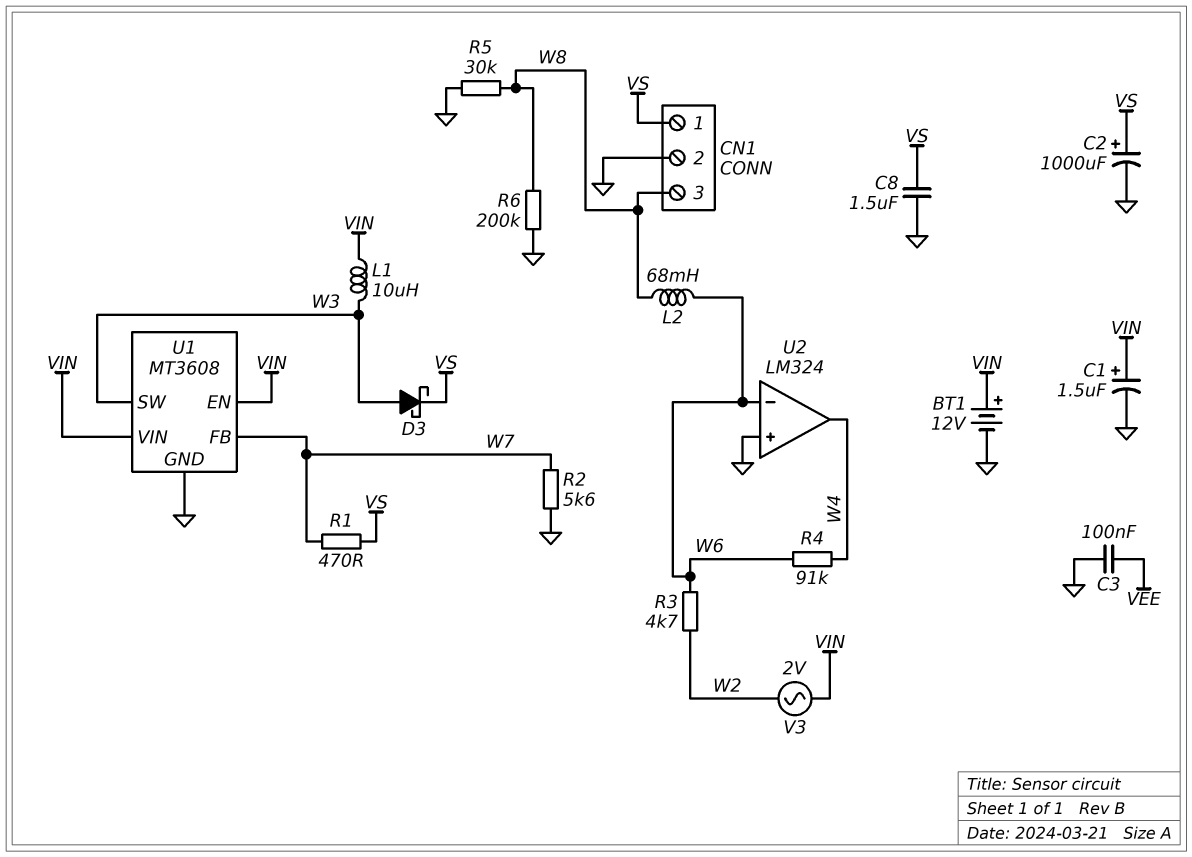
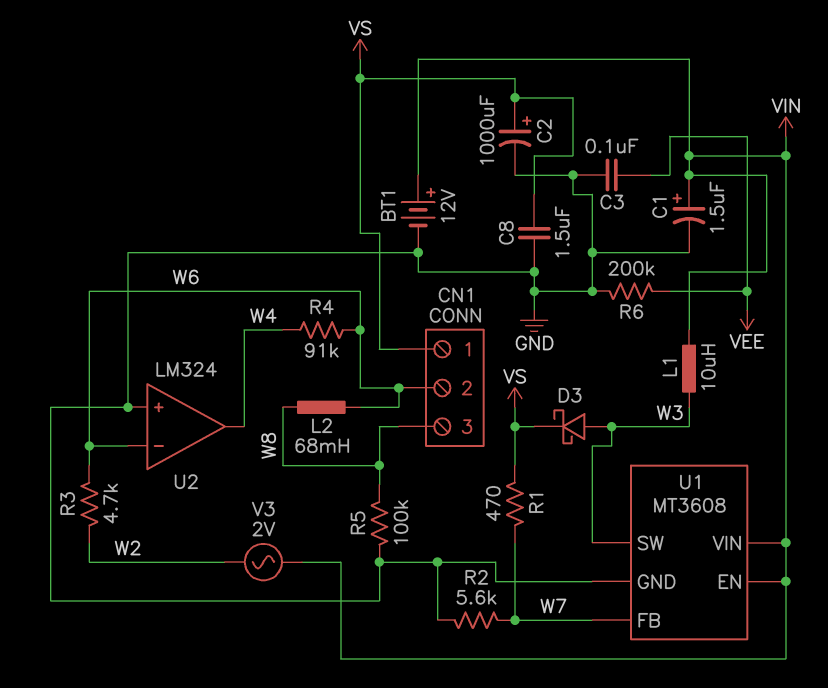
CN1 pin 2: GND -> W6
R5: 30k (GND, W8) -> 100k (GND, W8)
R6: 200k (GND, W8) -> 200k (GND, VEE)

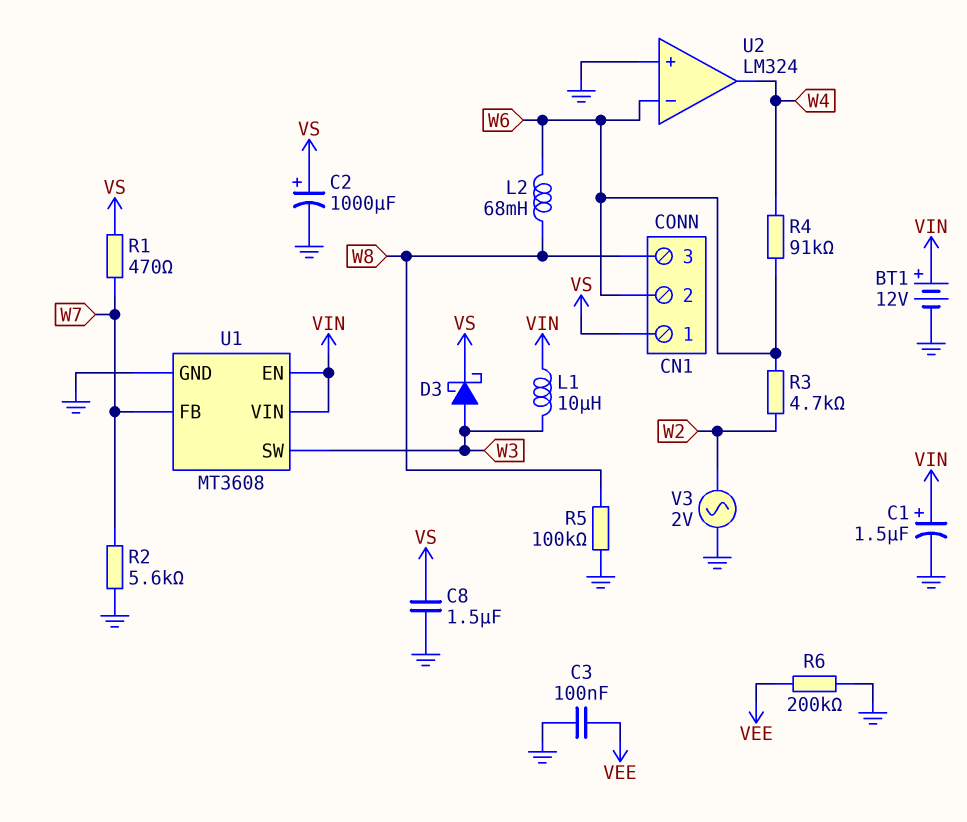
V3: AC 2V (VIN, W2) -> AC 2V (GND, W2)

